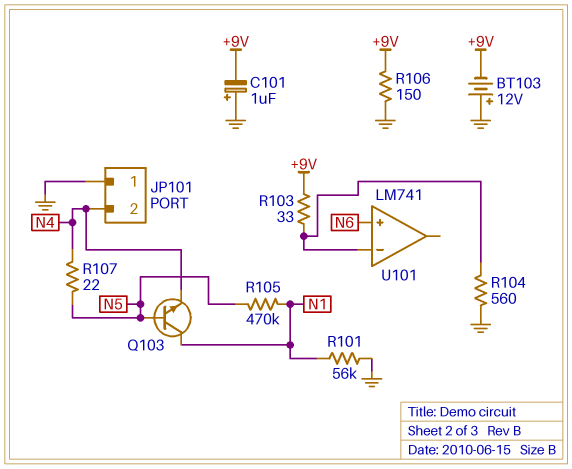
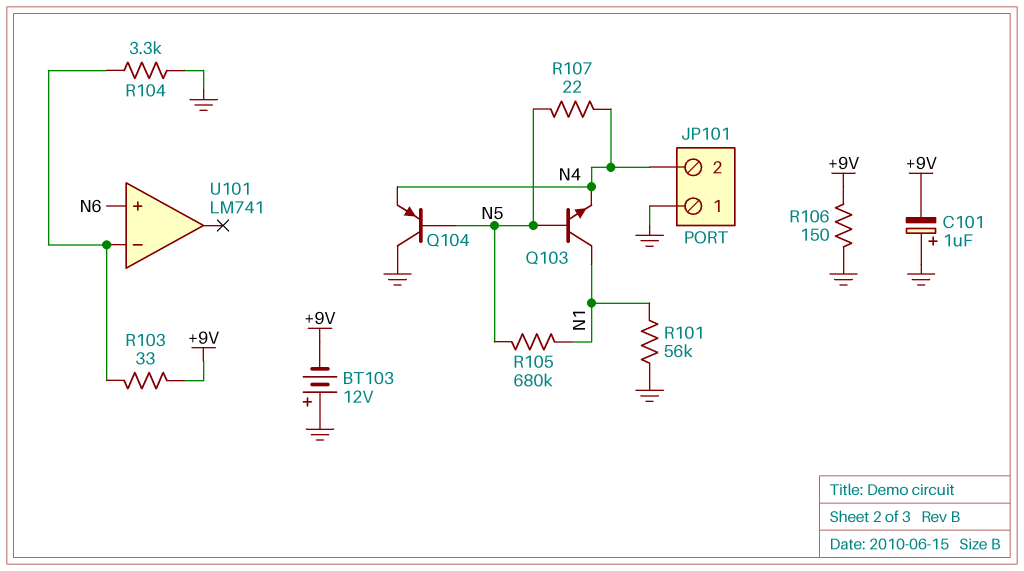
Q104: none -> PNP (B N5, C GND, E N4)
R104: 560 (GND, U101/in-) -> 3.3k (GND, U101/in-)
R105: 470k (N1, N5) -> 680k (N1, N5)

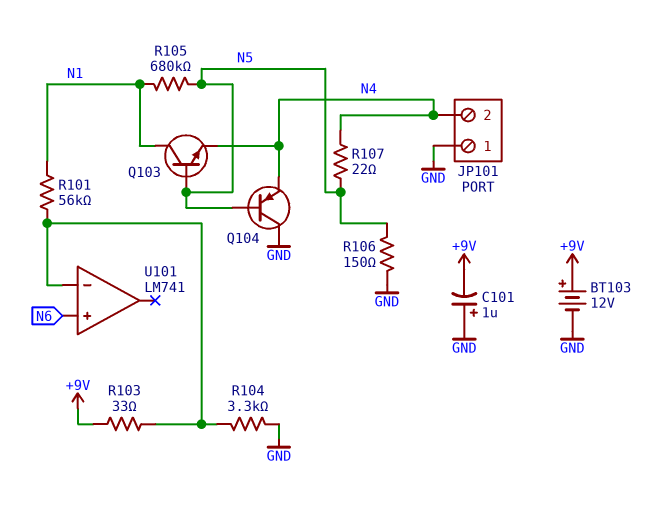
BT103: 12V (plus GND, minus +9V) -> 12V (plus +9V, minus GND)
R101: 56k (GND, N1) -> 56k (N1, U101/in-)
R106: 150 (+9V, GND) -> 150 (GND, N5)

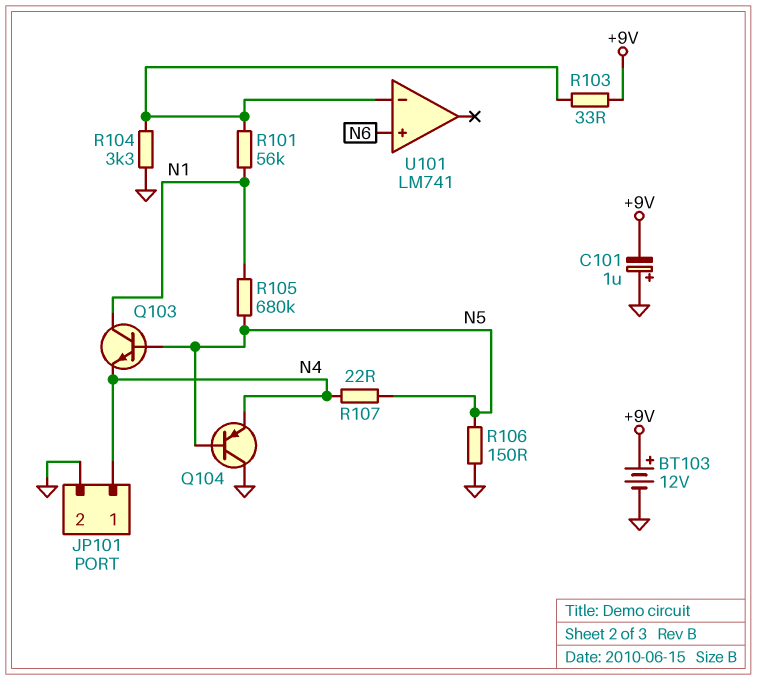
JP101 pin 1: GND -> N4
JP101 pin 2: N4 -> GND

